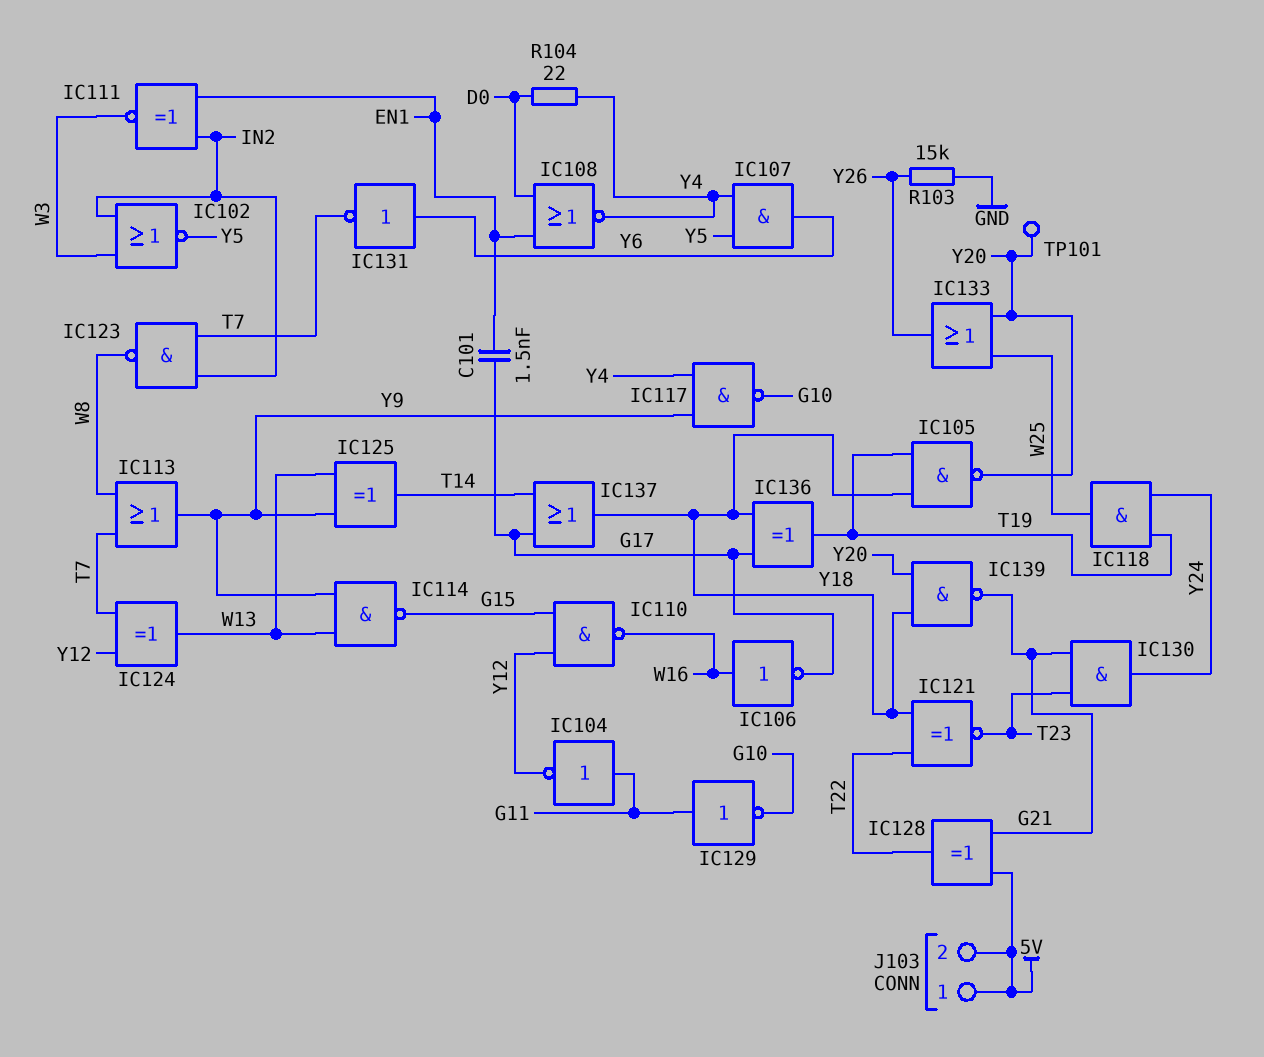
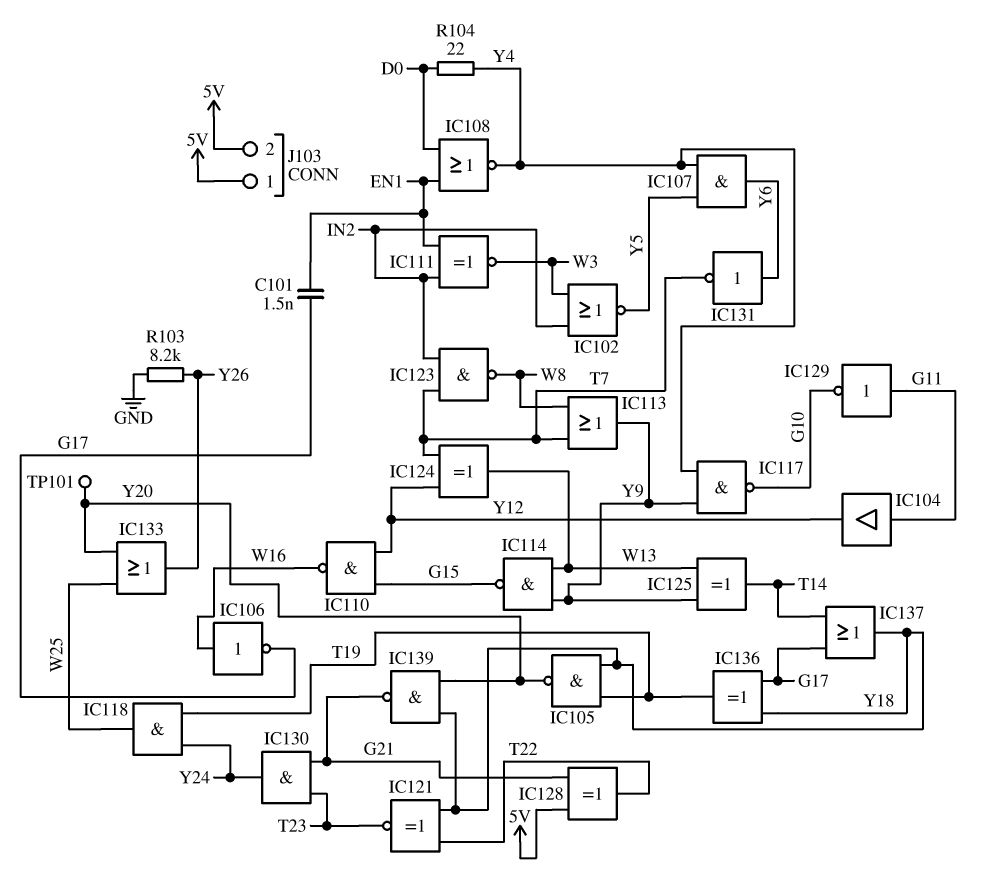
IC104: NOT (in G11, out Y12) -> buffer (in G11, out Y12)
R103: 15k (GND, Y26) -> 8.2k (GND, Y26)

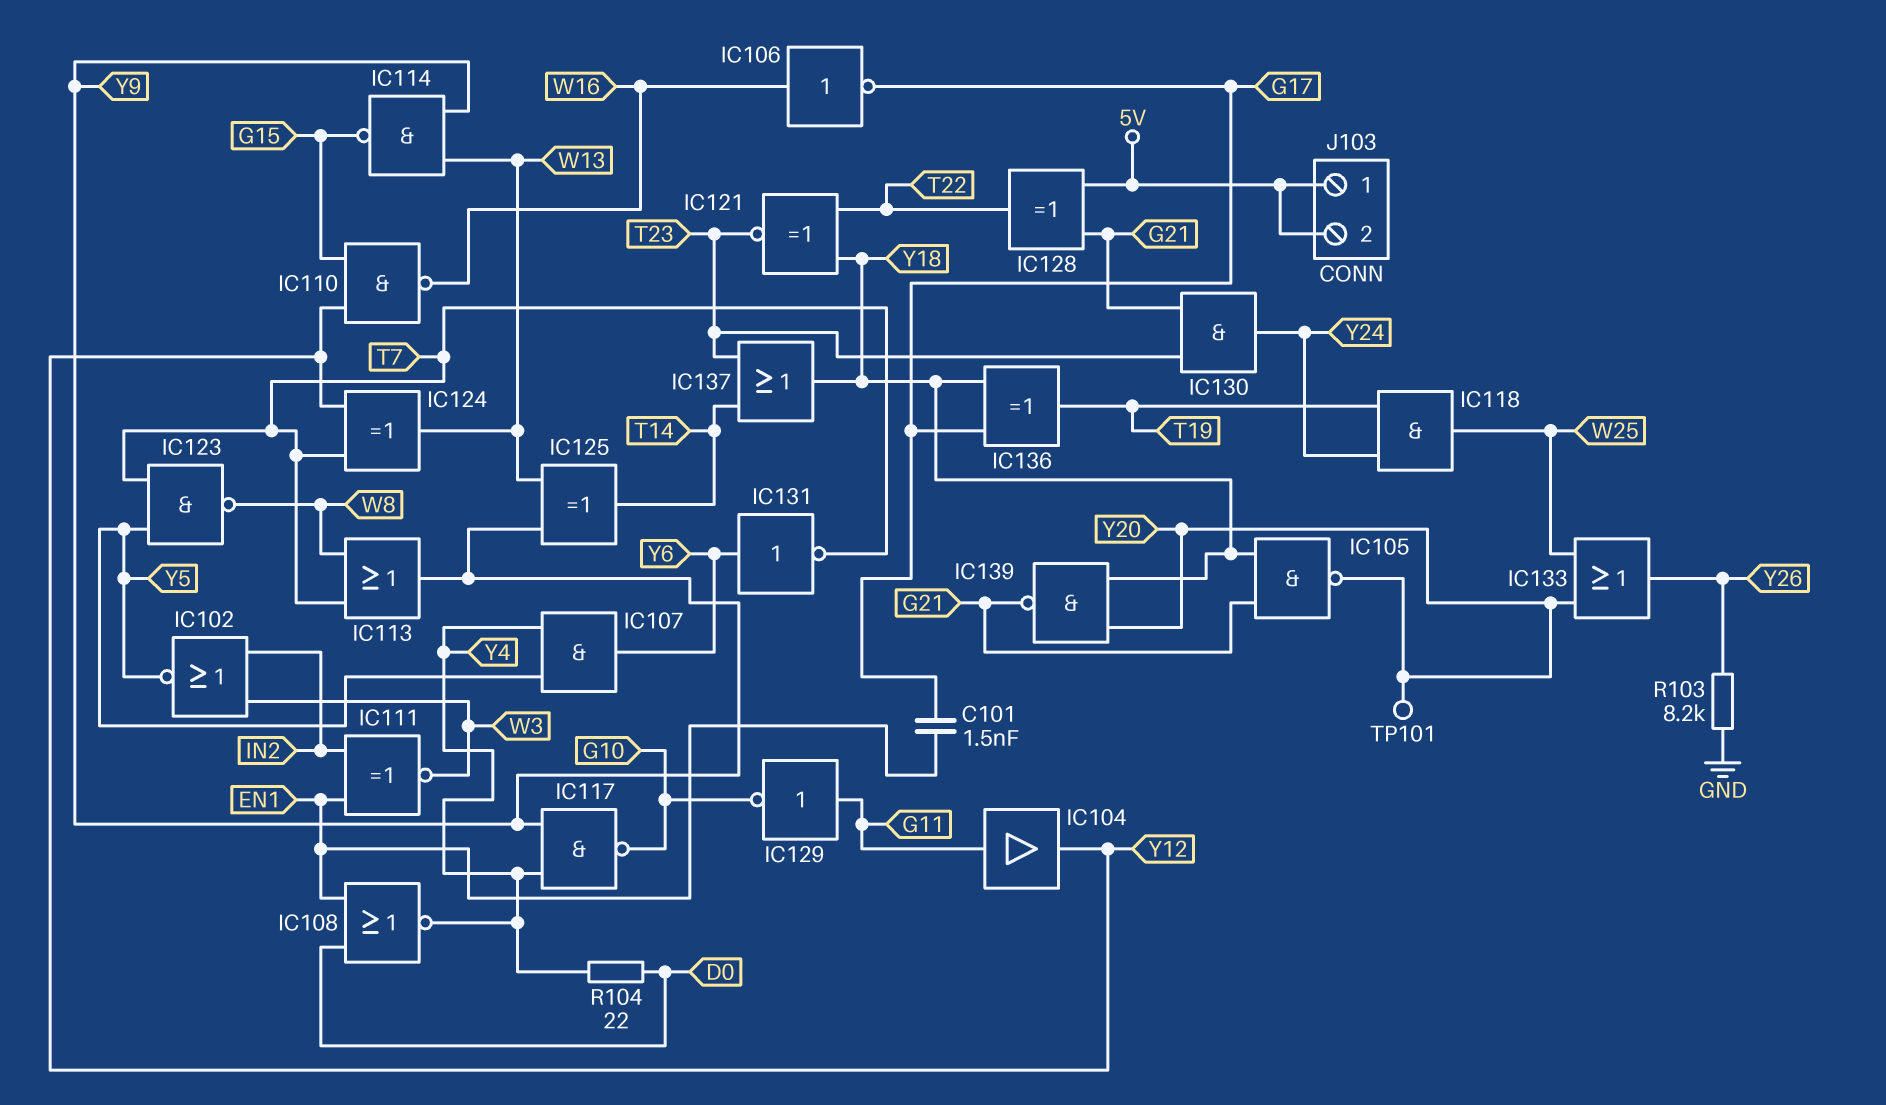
IC105: NAND (in T19, in Y18, out Y20) -> NAND (in G21, in Y18, out Y20)
IC123: NAND (in IN2, in T7, out W8) -> NAND (in T7, in Y5, out W8)
IC137: OR (in G17, in T14, out Y18) -> OR (in T14, in T23, out Y18)

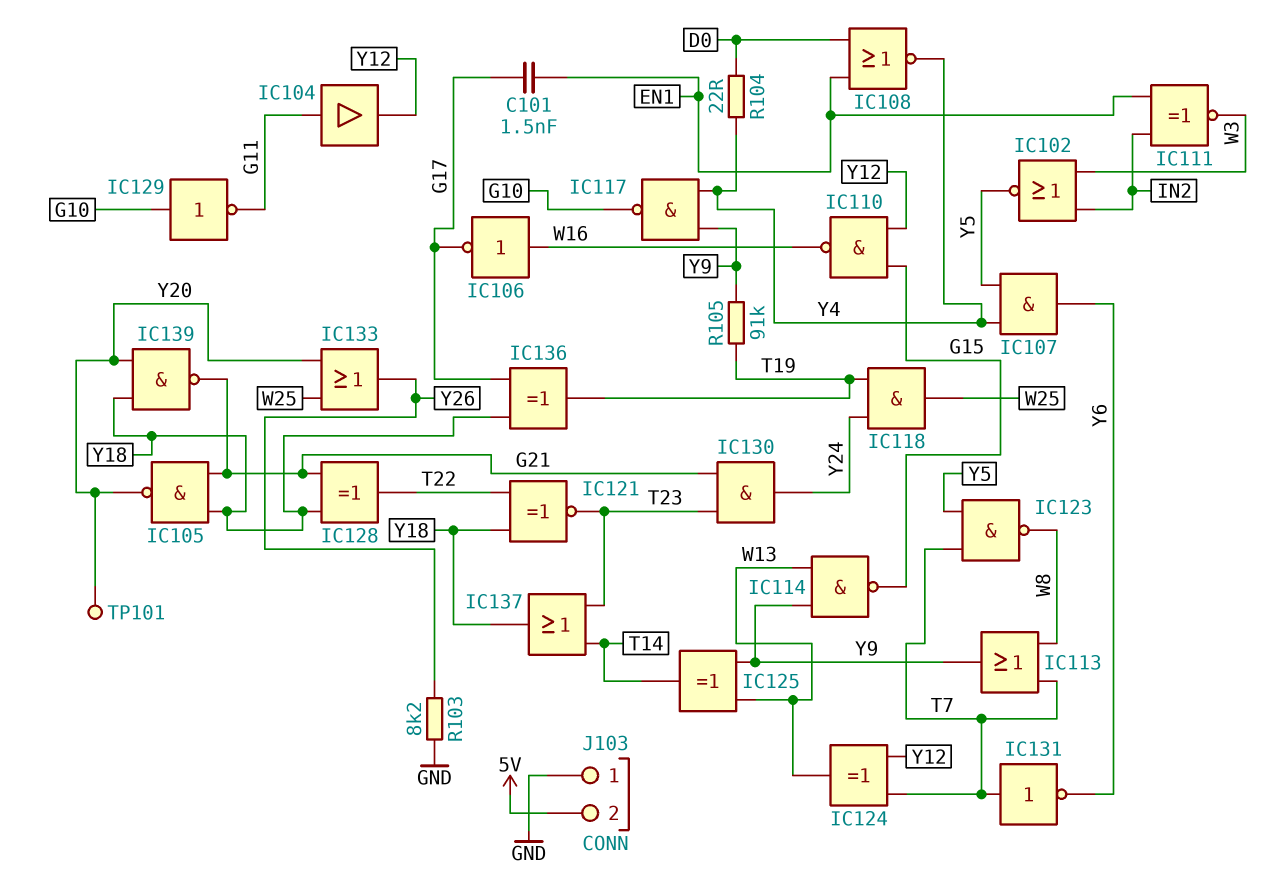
IC128: XOR (in 5V, in G21, out T22) -> XOR (in G21, in Y18, out T22)
IC129: NOT (in G11, out G10) -> NOT (in G10, out G11)
IC131: NOT (in Y6, out T7) -> NOT (in T7, out Y6)
J103 pin 1: 5V -> GND
R105: none -> 91k (T19, Y9)

